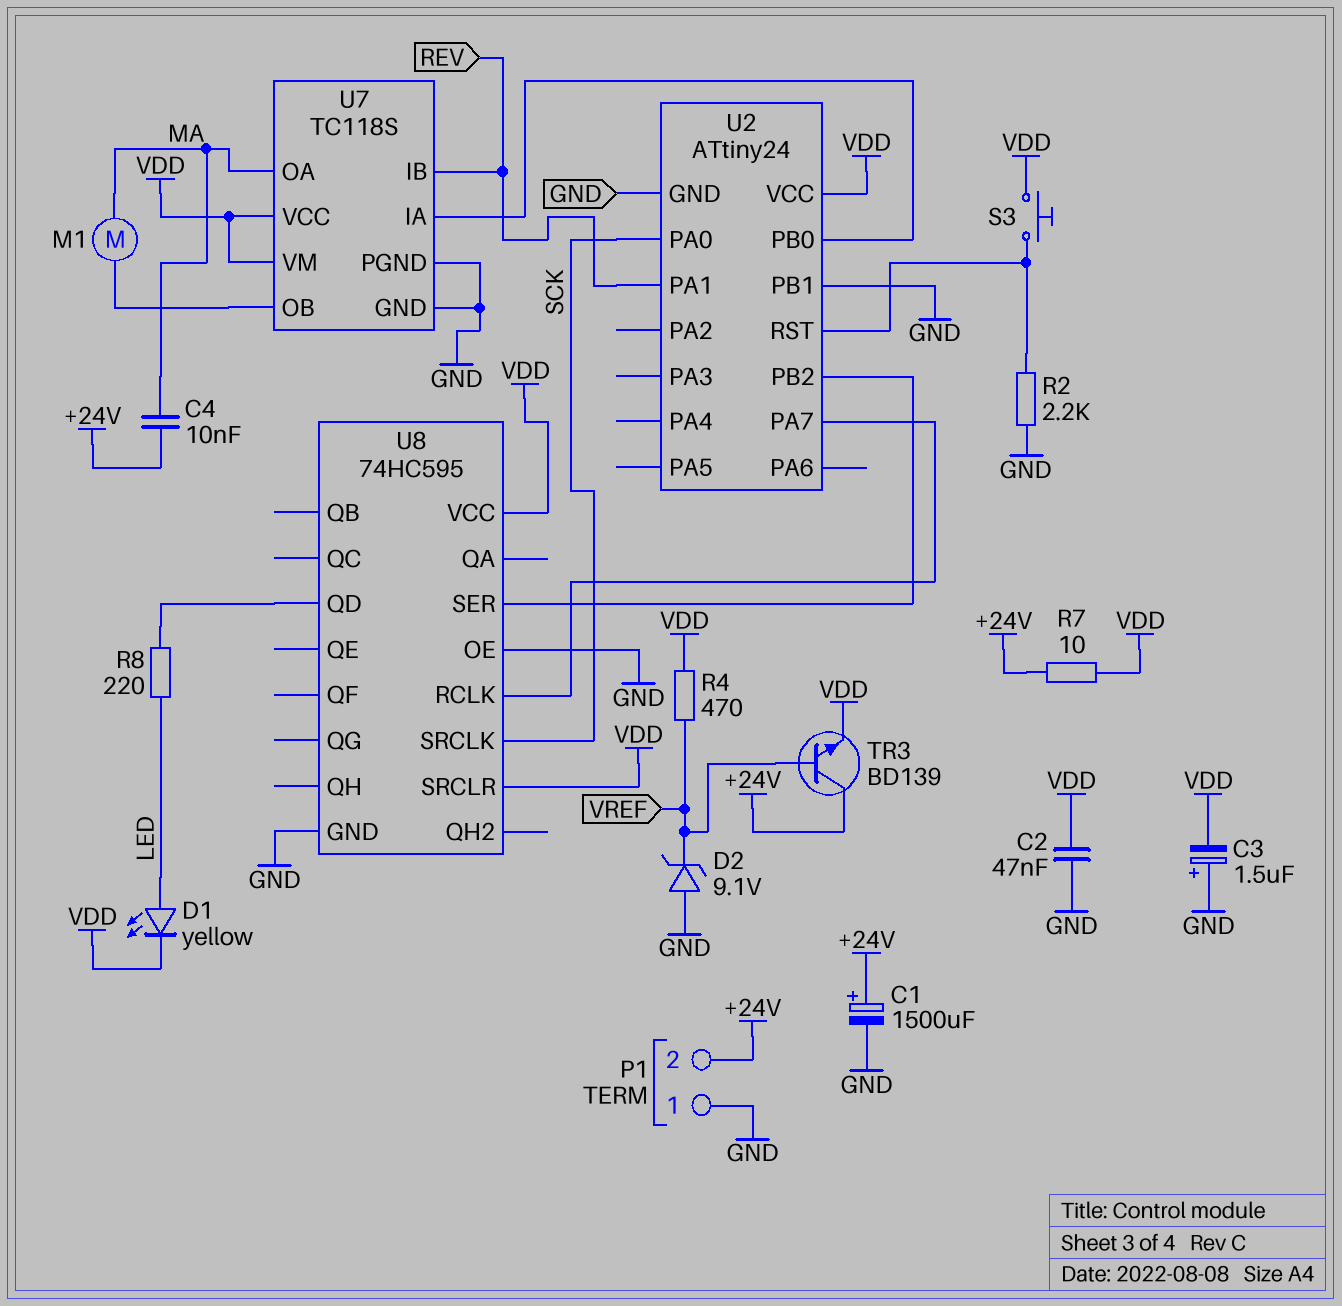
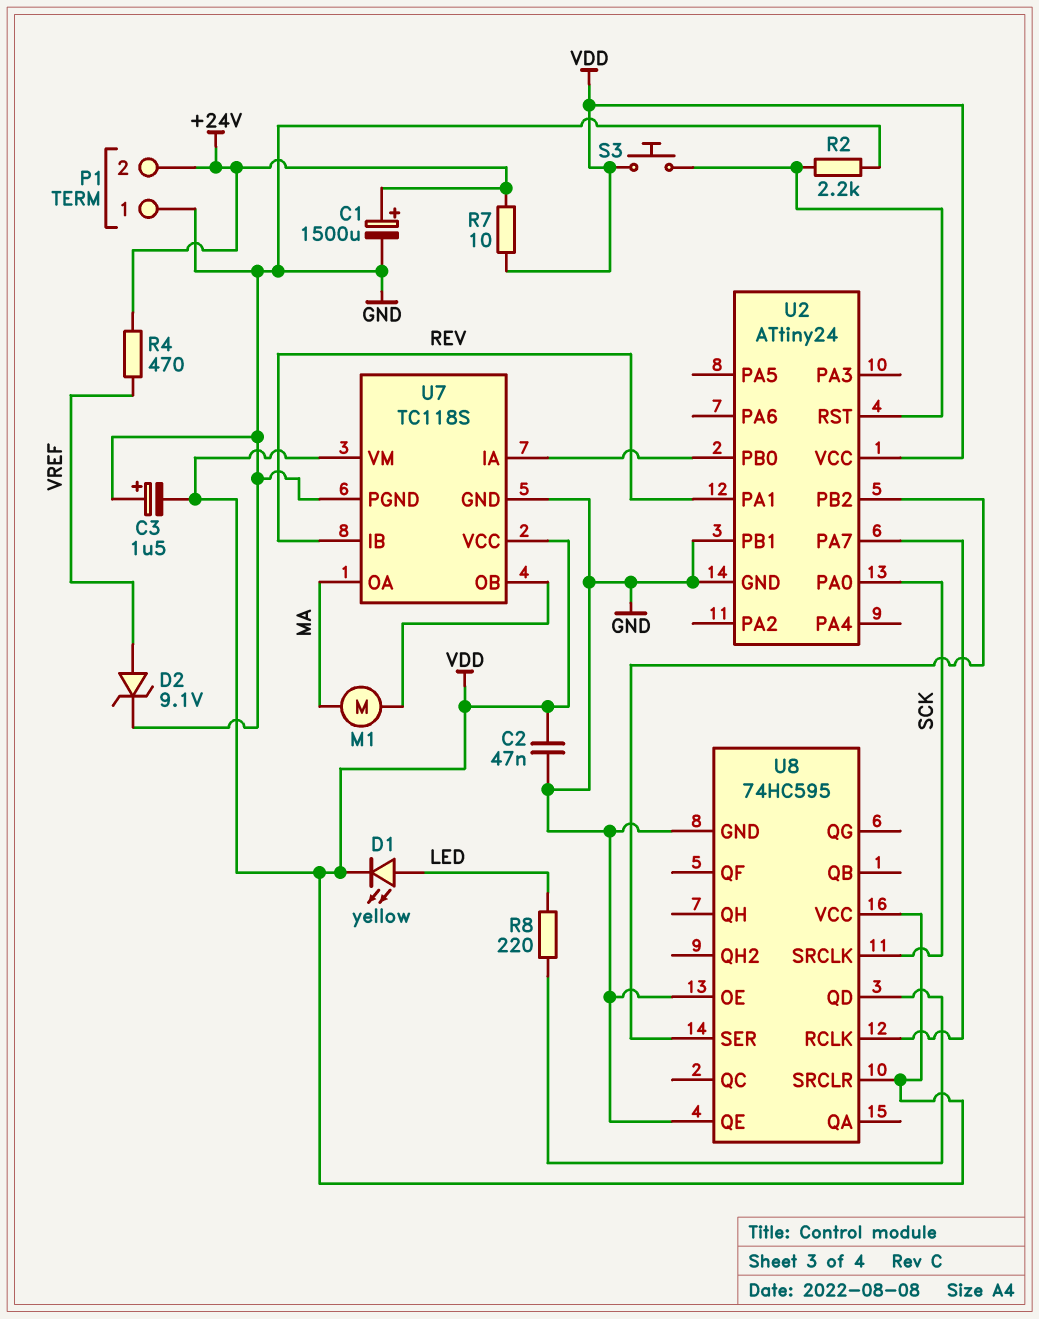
C4: 10nF (+24V, MA) -> none
D2: zener 9.1V (A GND, K VREF) -> zener 9.1V (A VREF, K GND)
R4: 470 (VDD, VREF) -> 470 (+24V, VREF)
TR3: NPN BD139 (B VREF, C +24V, E VDD) -> none
U8 pin QE: none -> GND

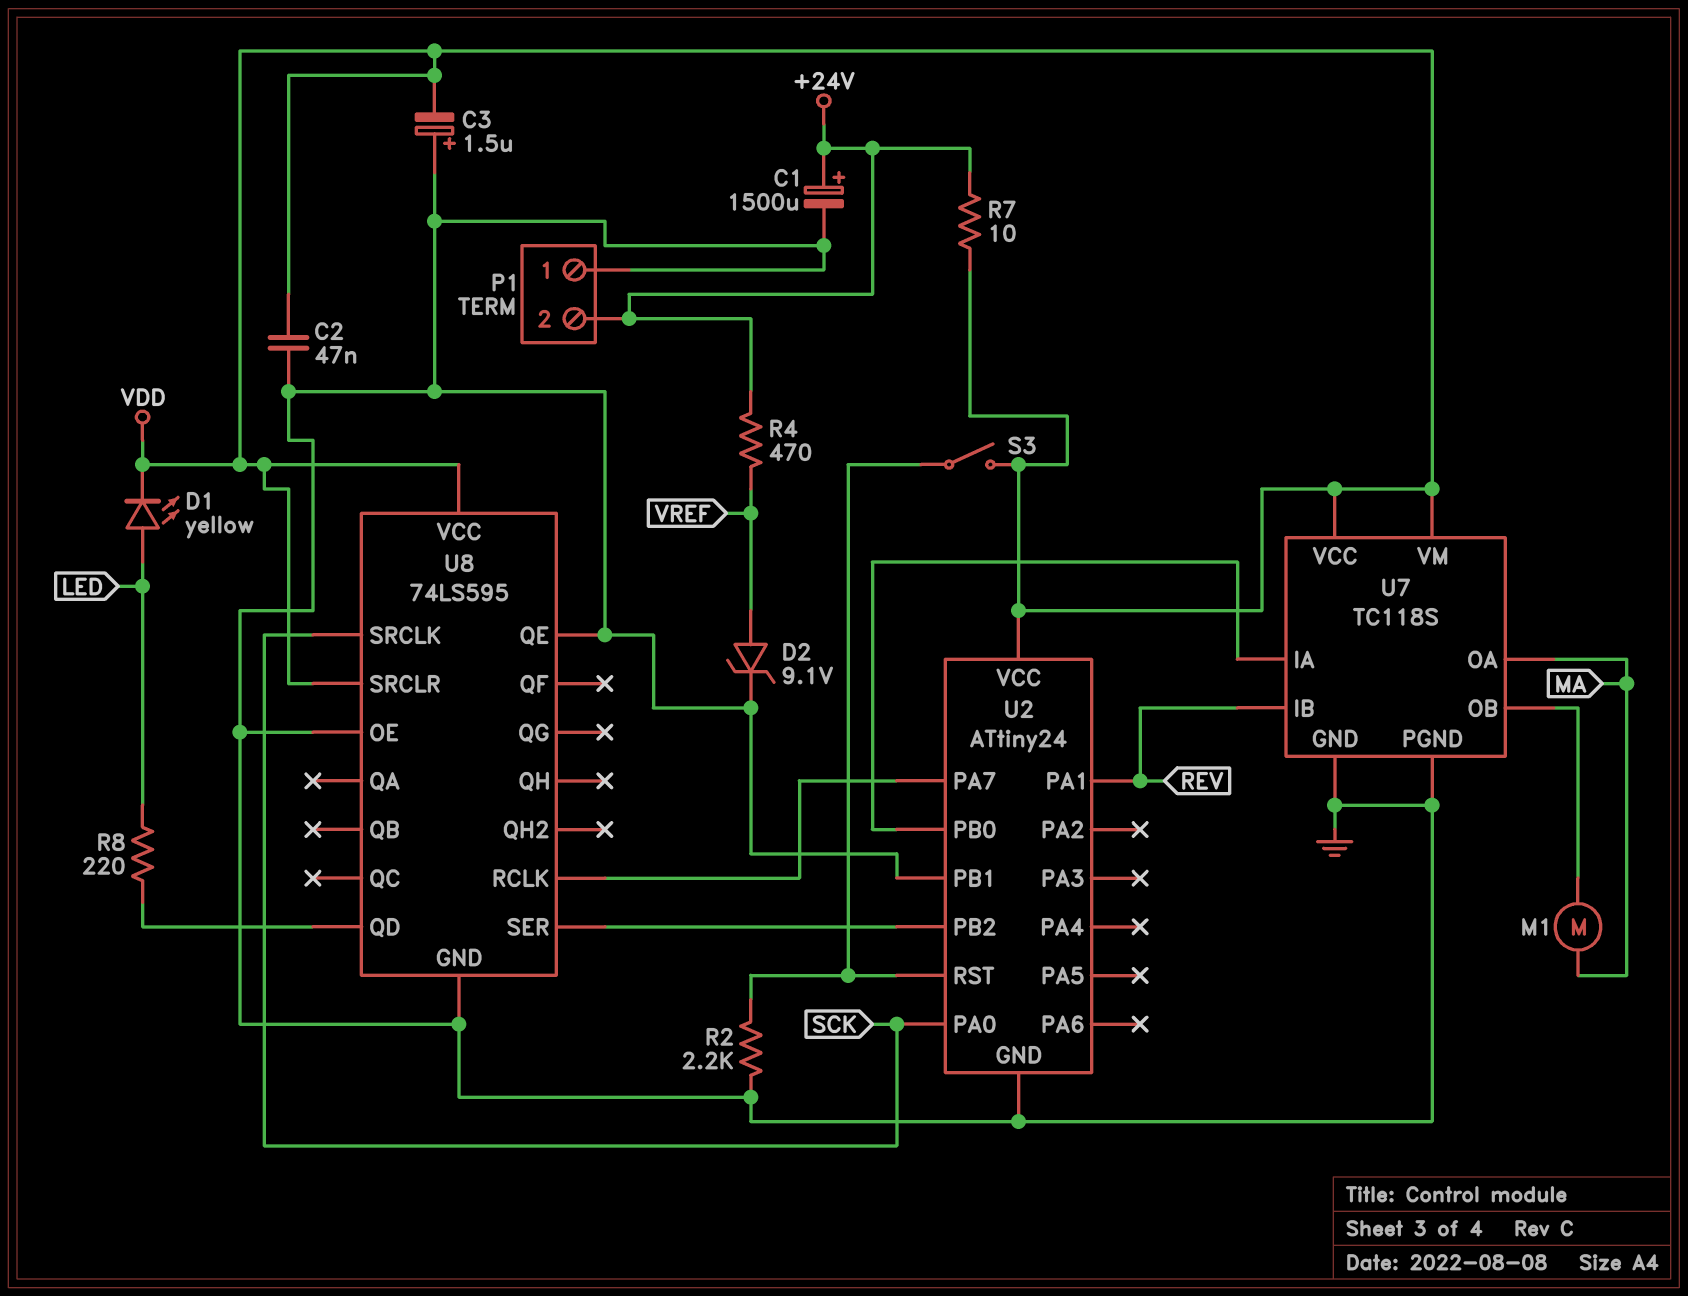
S3: button (U2/RST, VDD) -> switch (U2/RST, VDD)
U8: 74HC595 -> 74LS595

